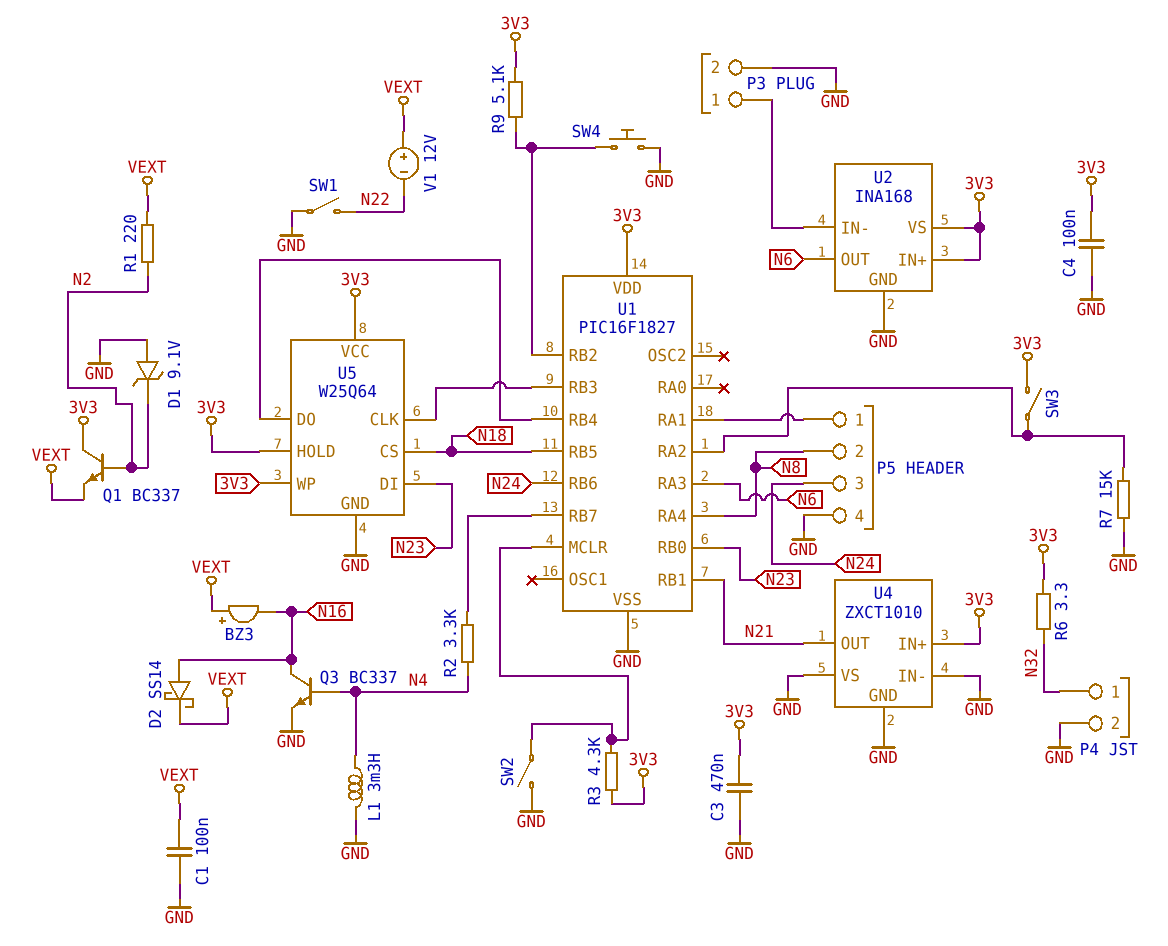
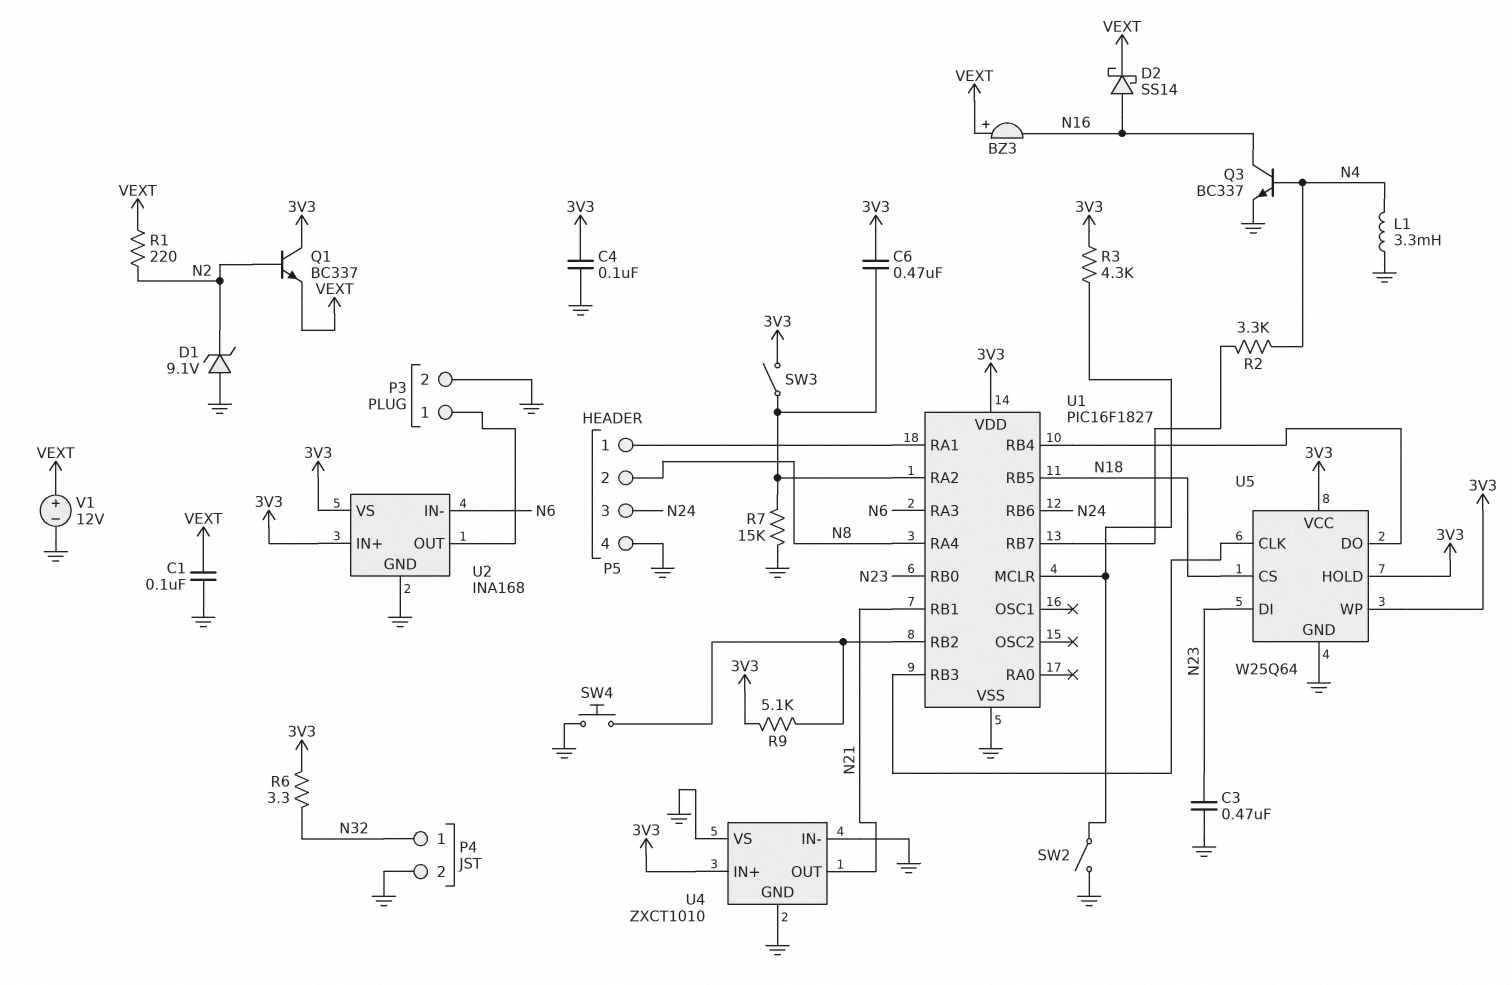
C3: 470nF (3V3, GND) -> 470nF (GND, N23)
C6: none -> 470nF (3V3, U1/RA2)
SW1: switch (GND, N22) -> none
U2 pin IN-: P3/1 -> N6
U2 pin OUT: N6 -> P3/1
V1: 12V (plus VEXT, minus N22) -> 12V (plus VEXT, minus GND)

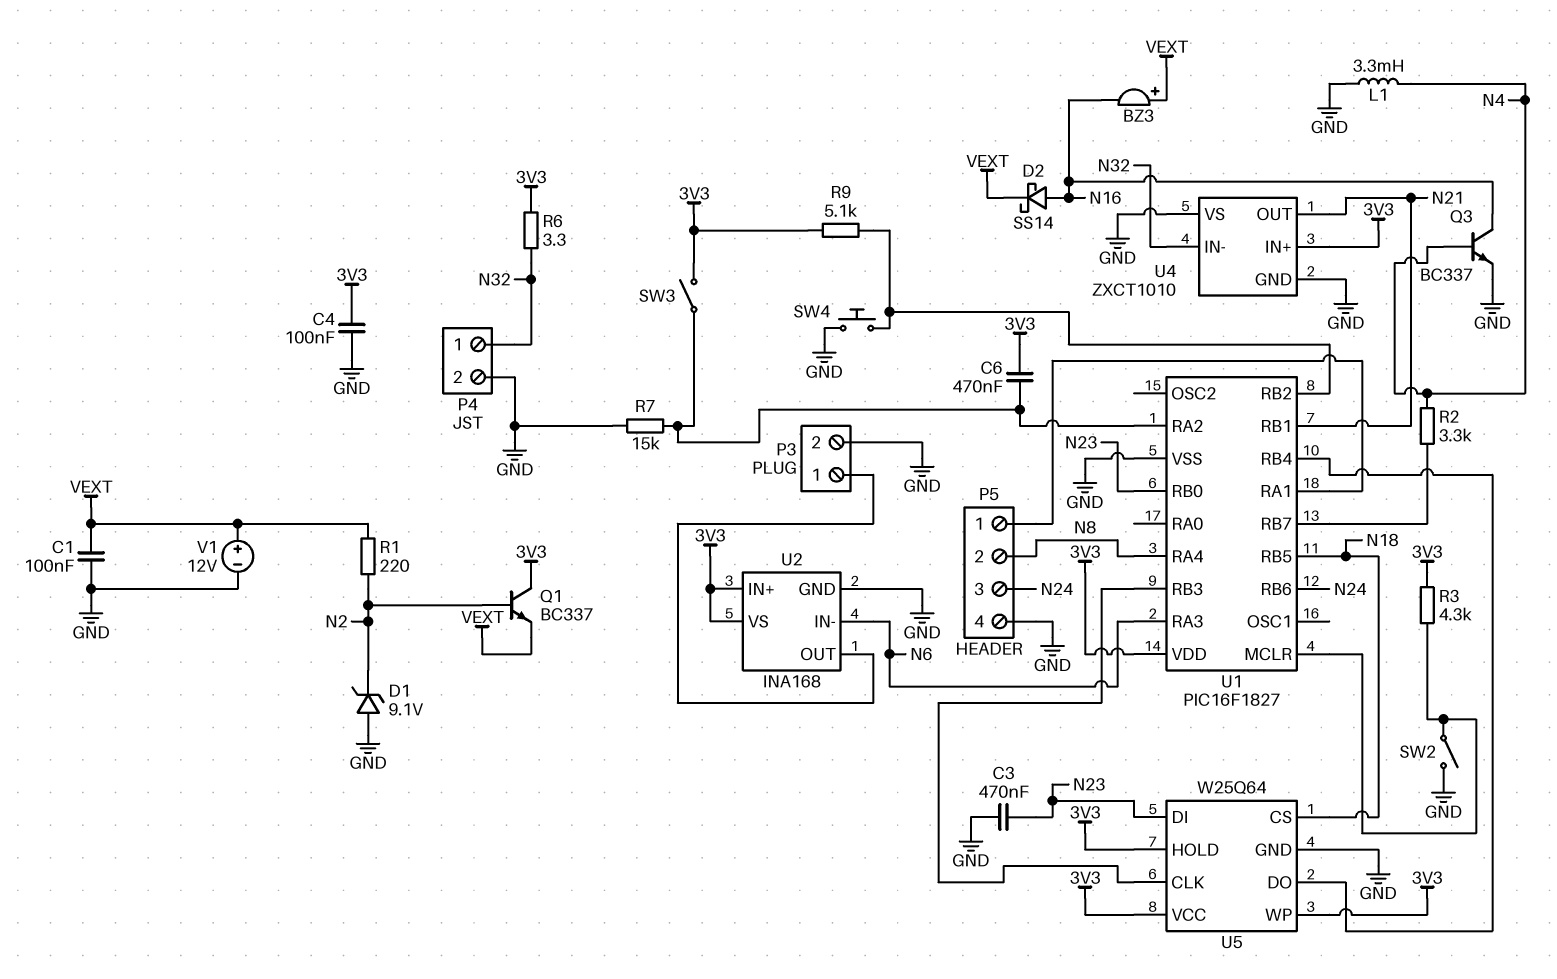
U4 pin IN-: GND -> N32

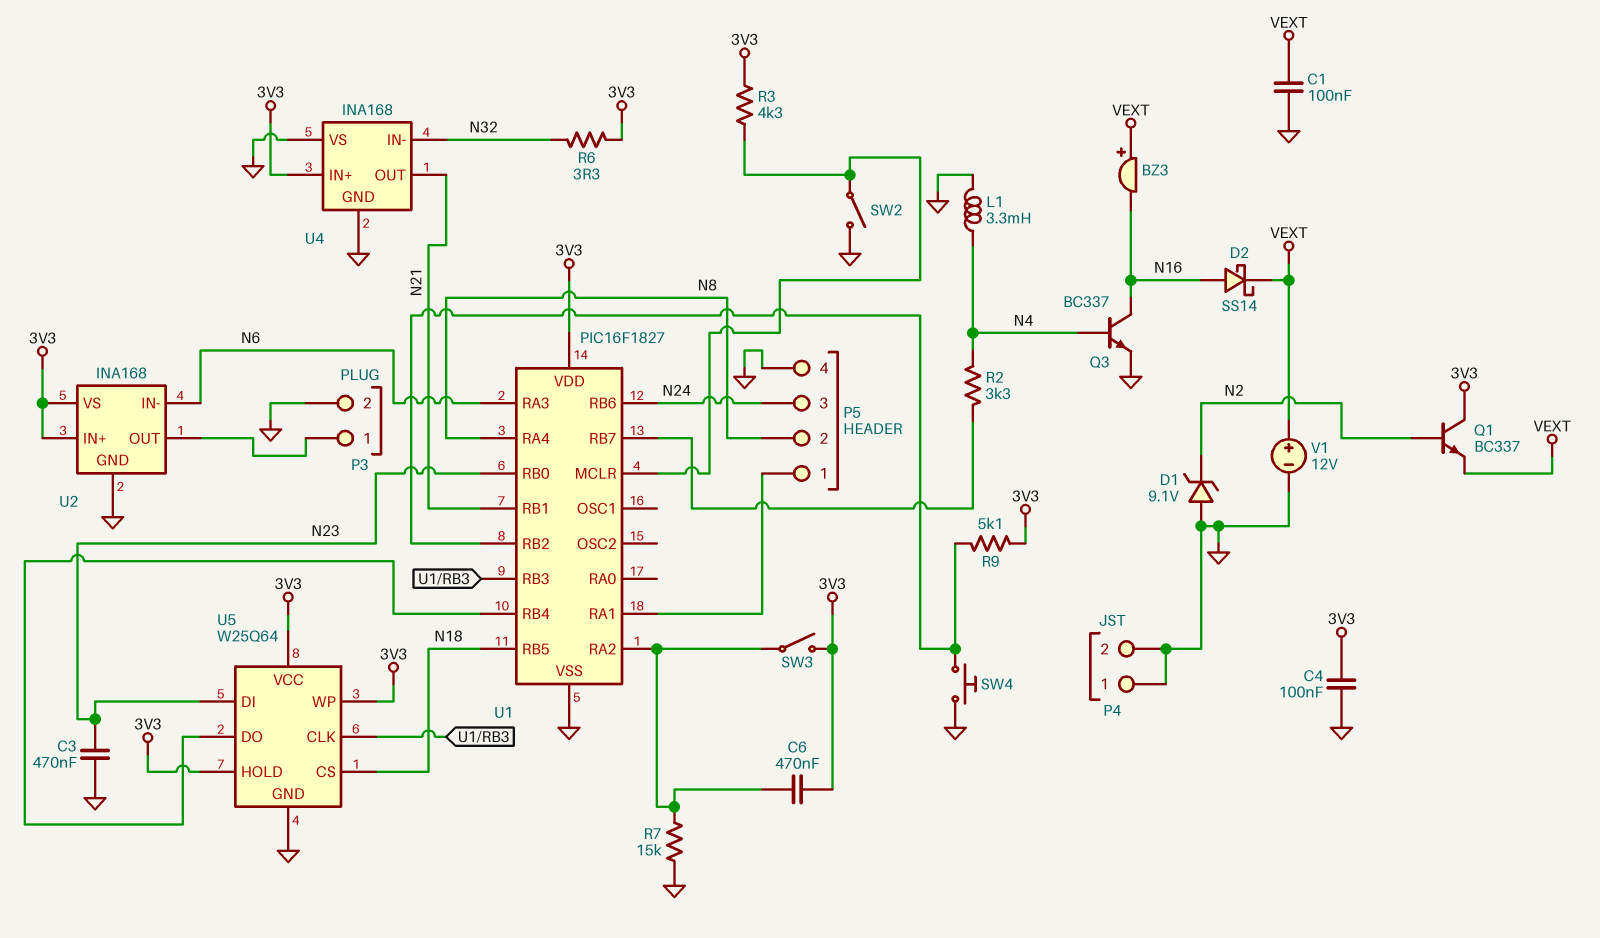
P4 pin 1: N32 -> GND
R1: 220 (N2, VEXT) -> none
U4: ZXCT1010 -> INA168

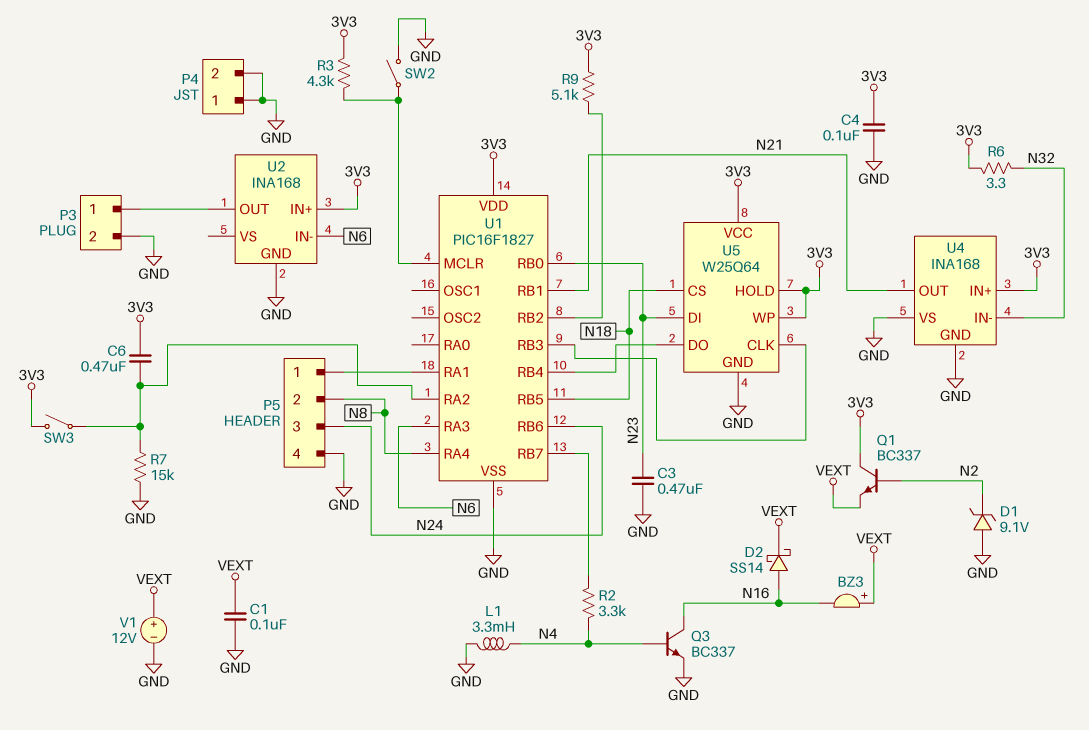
SW4: button (GND, U1/RB2) -> none
U2 pin VS: 3V3 -> none

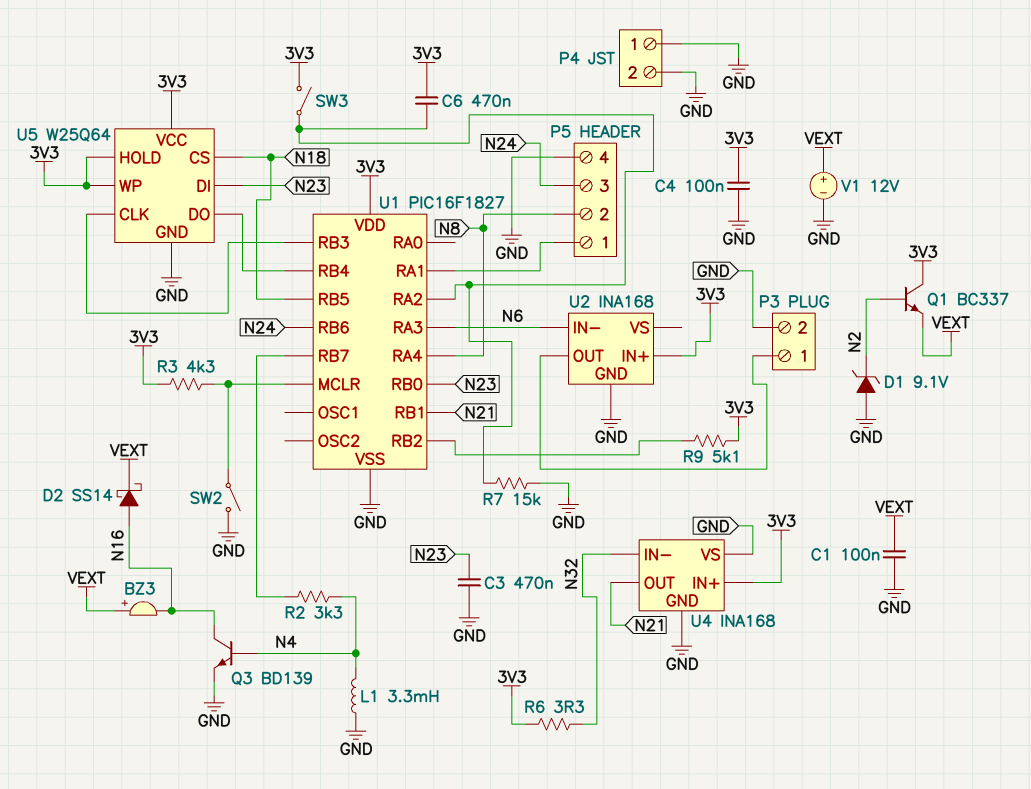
Q3: NPN BC337 (B N4, C N16, E GND) -> NPN BD139 (B N4, C N16, E GND)

